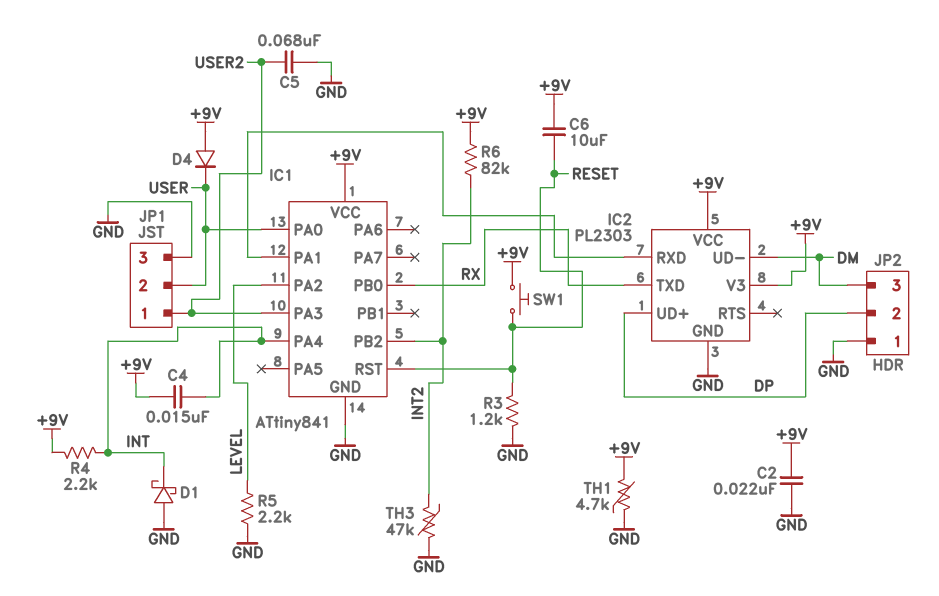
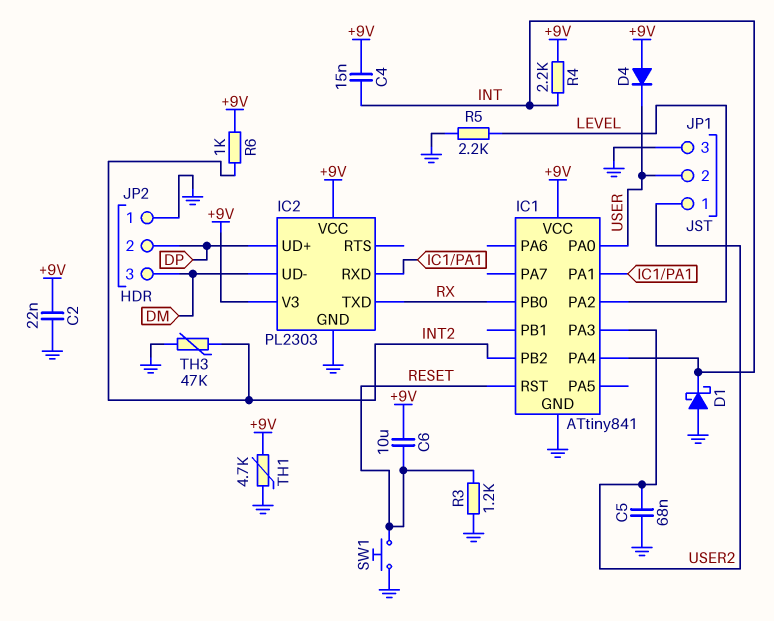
R6: 82k (+9V, INT2) -> 1k (+9V, INT2)
SW1: button (+9V, RESET) -> button (GND, RESET)

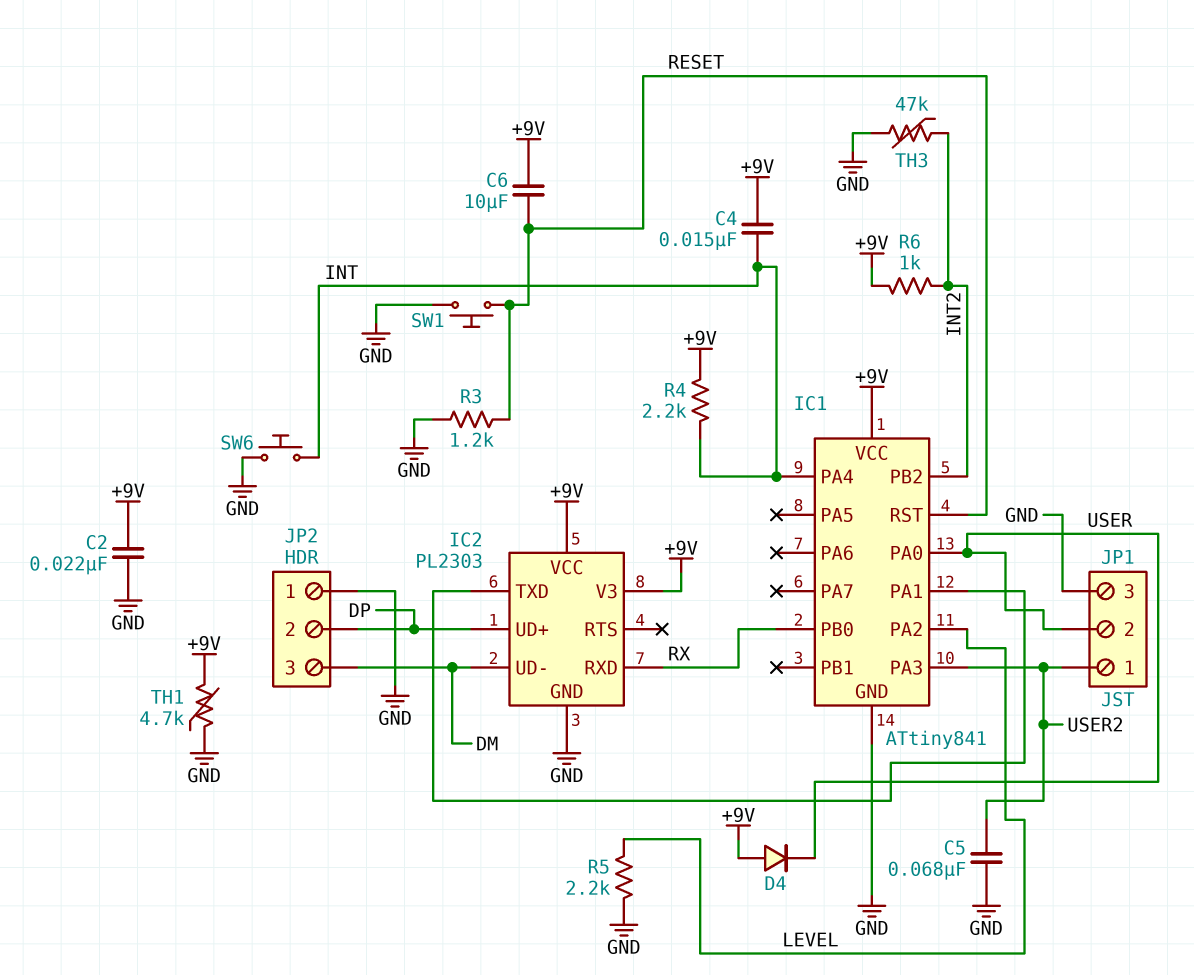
D1: schottky (A GND, K INT) -> none
IC2 pin RXD: IC1/PA1 -> RX
IC2 pin TXD: RX -> IC1/PA1
SW6: none -> button (GND, INT)

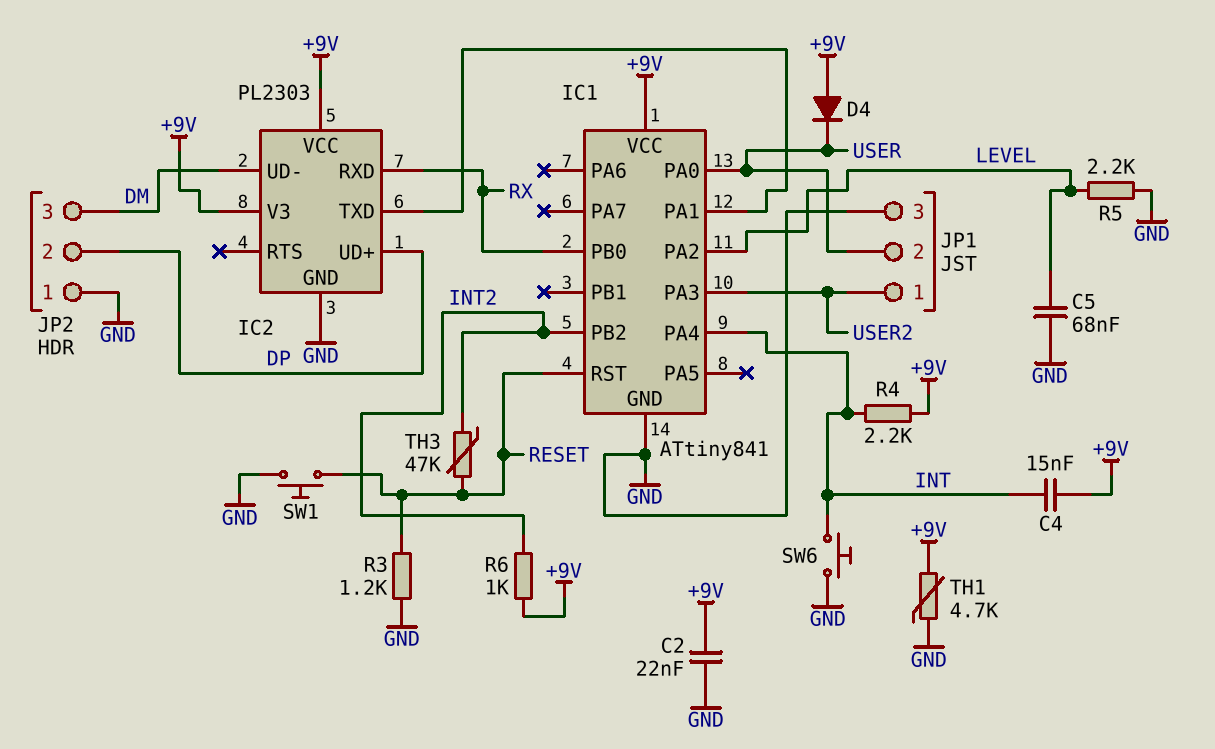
C5: 68nF (GND, USER2) -> 68nF (GND, LEVEL)
C6: 10uF (+9V, RESET) -> none
TH3: 47k (GND, INT2) -> 47k (INT2, RESET)

